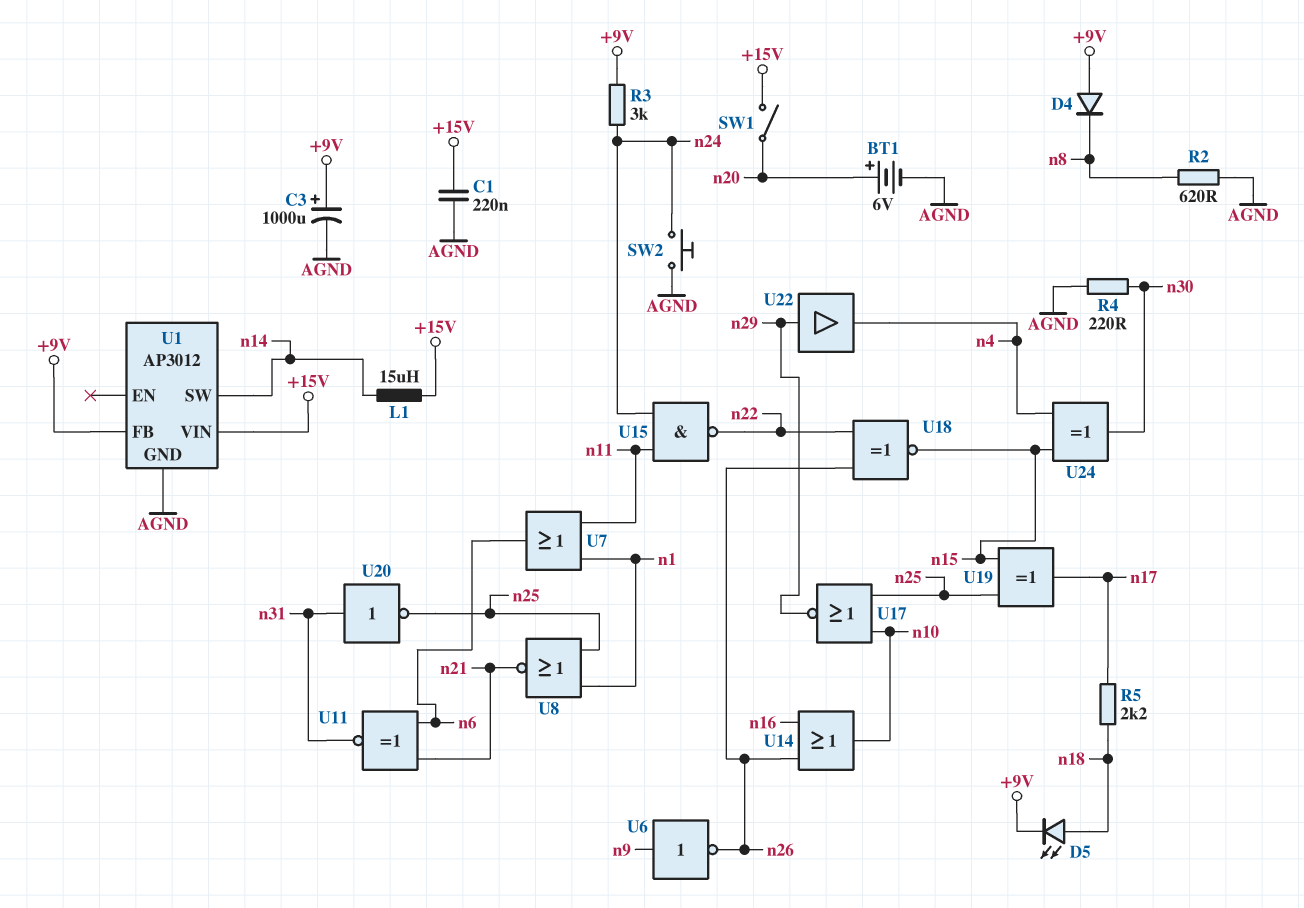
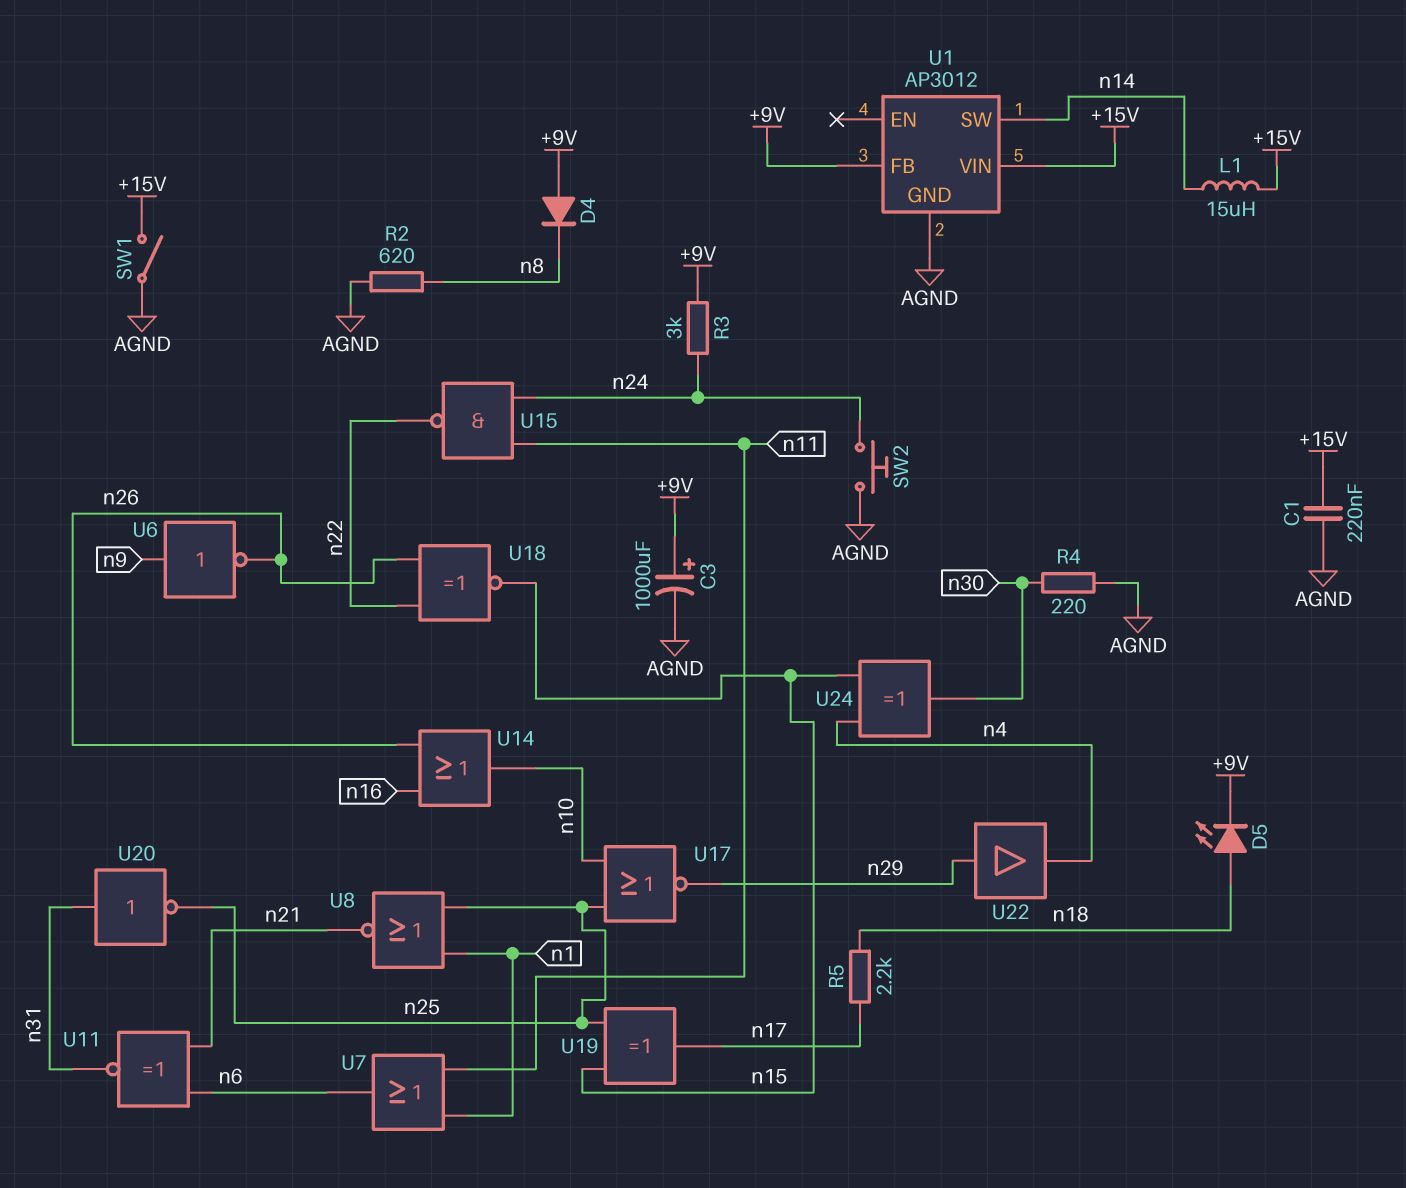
BT1: 6V (plus n20, minus AGND) -> none
SW1: switch (+15V, n20) -> switch (+15V, AGND)

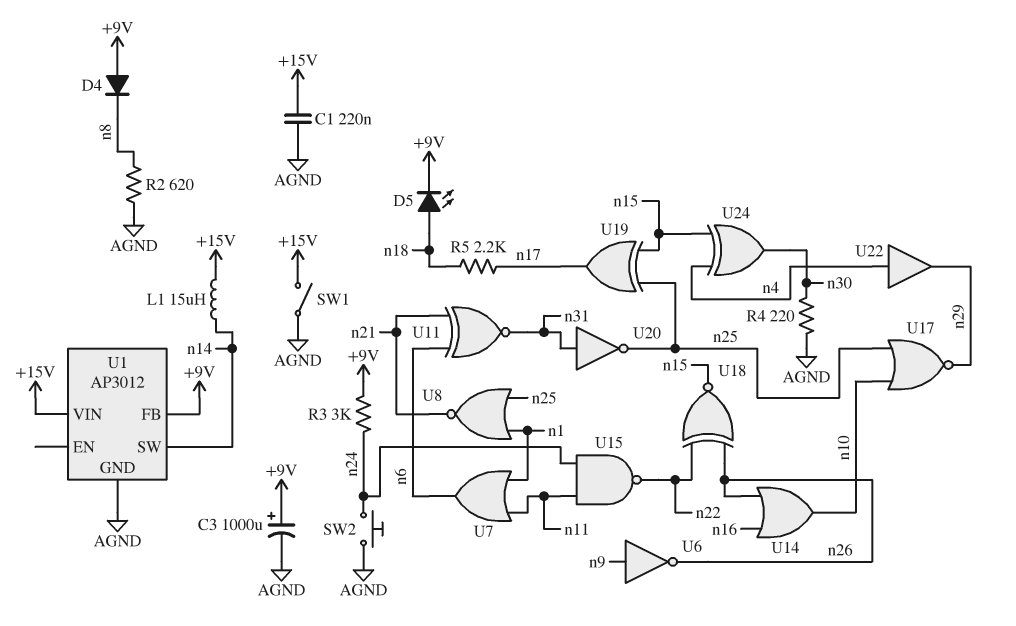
U22: buffer (in n29, out n4) -> buffer (in n4, out n29)

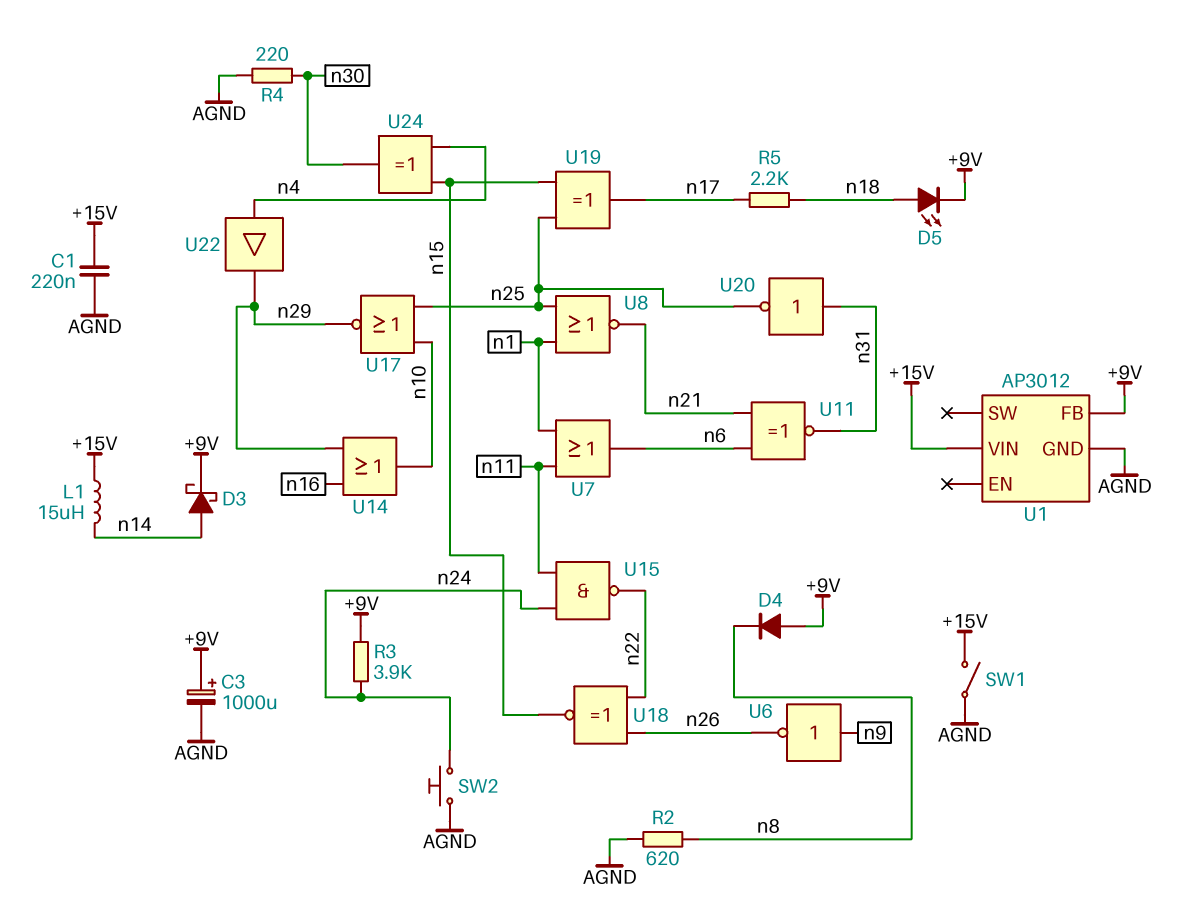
D3: none -> schottky (A n14, K +9V)
R3: 3k (+9V, n24) -> 3.9k (+9V, n24)
U1 pin SW: n14 -> none
U14: OR (in n16, in n26, out n10) -> OR (in n16, in n29, out n10)

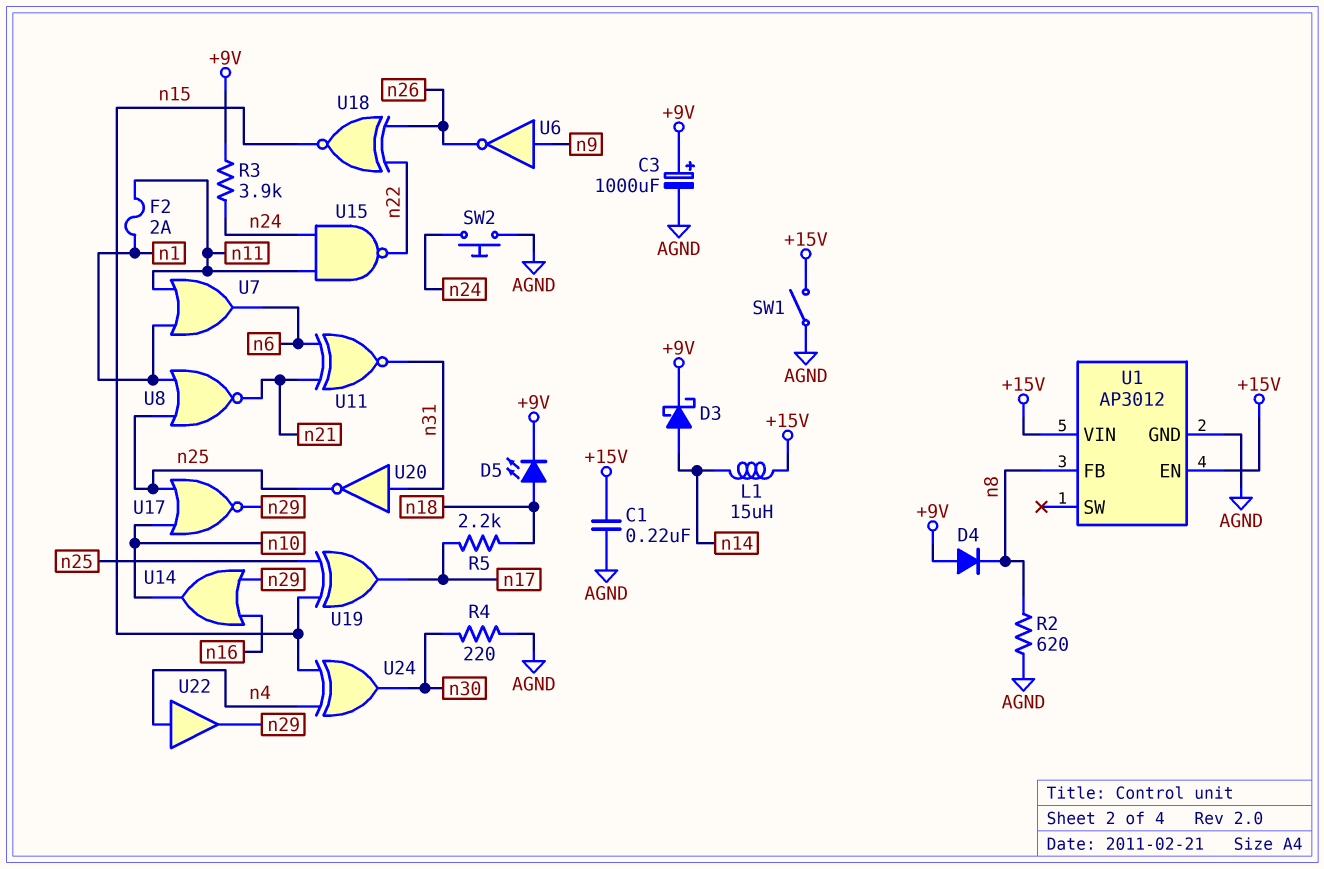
F2: none -> 2A (n1, n11)
U1 pin EN: none -> +15V
U1 pin FB: +9V -> n8

